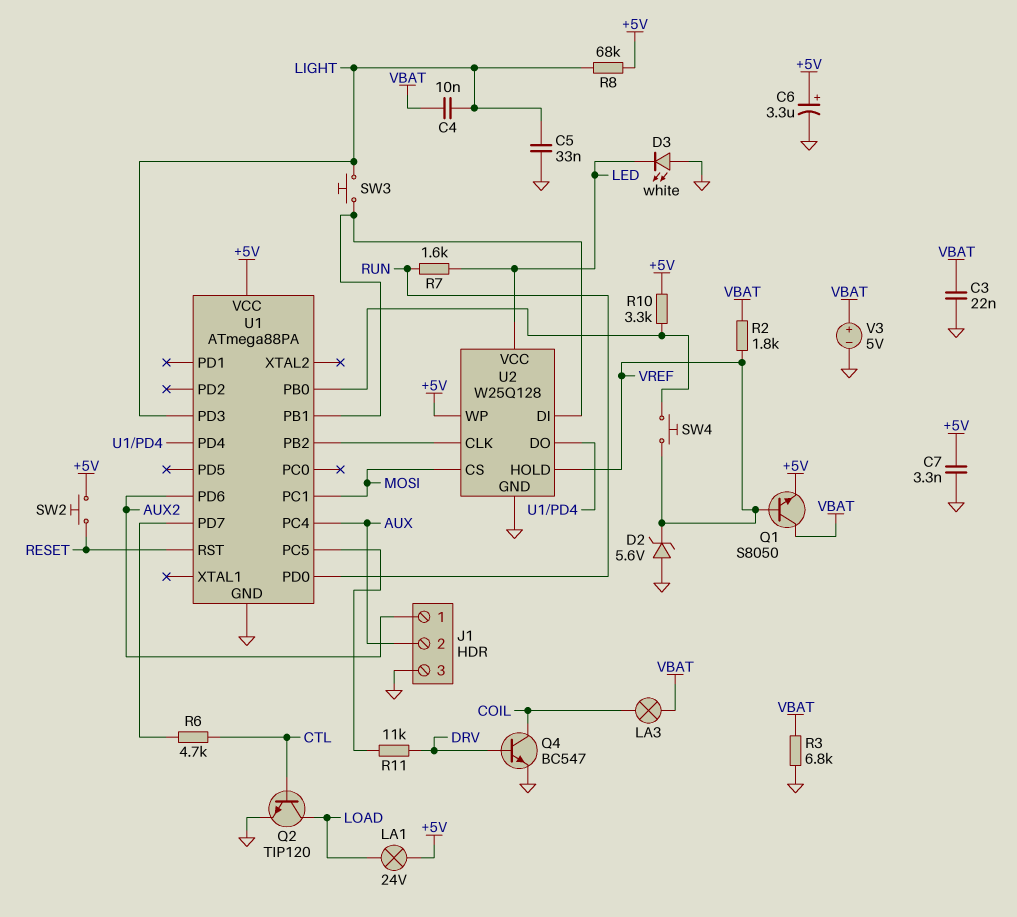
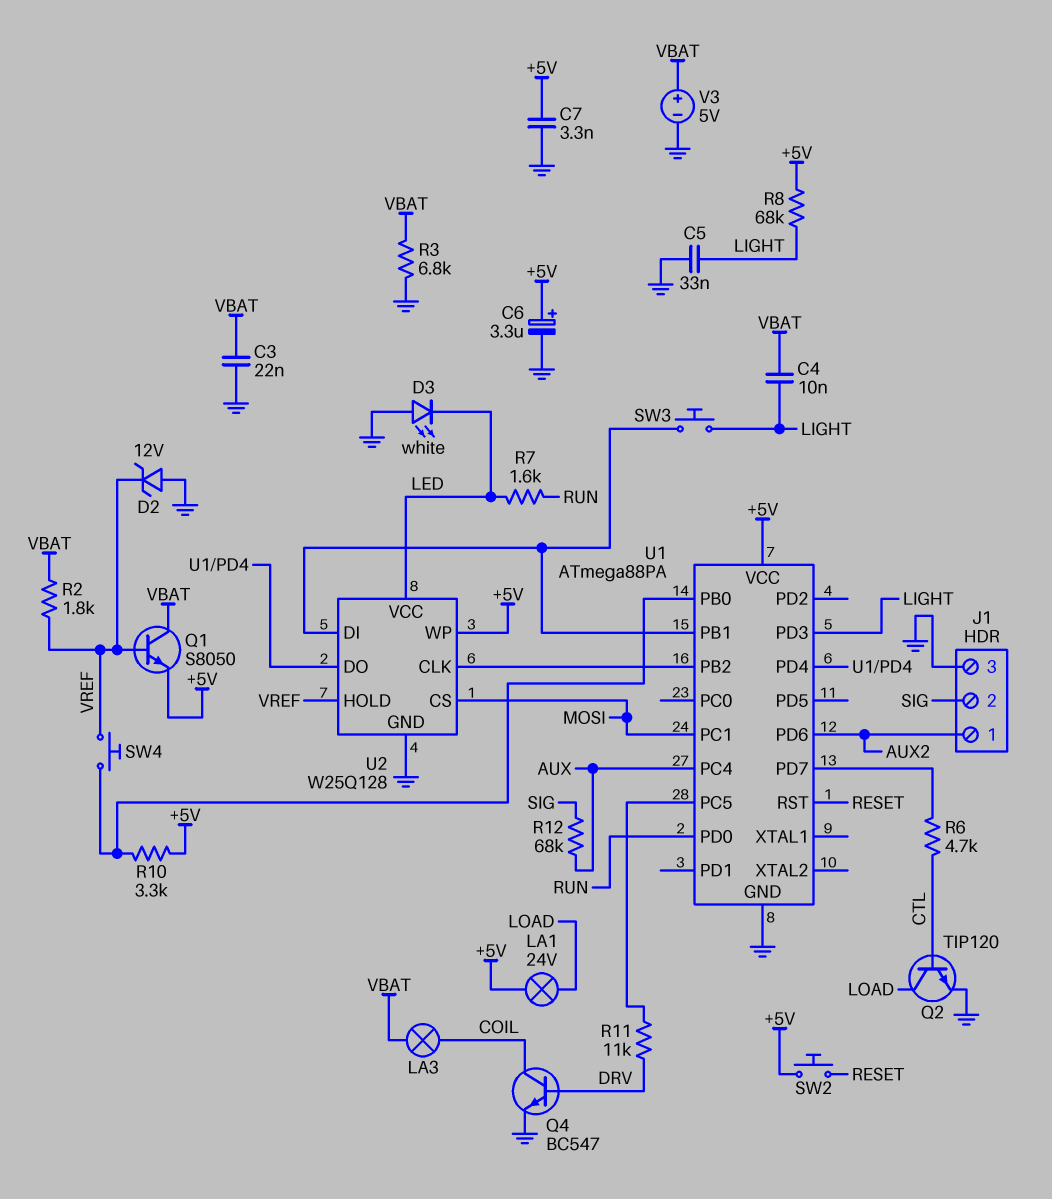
D2: zener 5.6V (A GND, K VREF) -> zener 12V (A GND, K VREF)
J1 pin 2: AUX -> SIG
R12: none -> 68k (AUX, SIG)

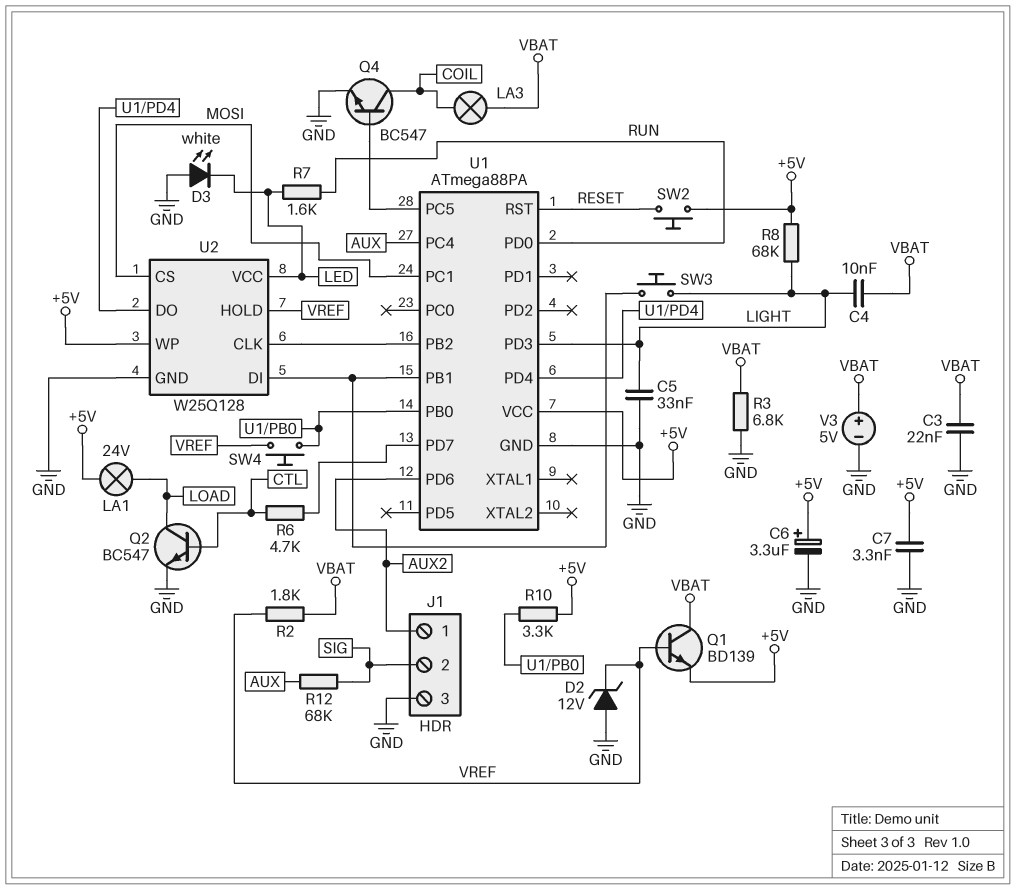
Q1: NPN S8050 (B VREF, C VBAT, E +5V) -> NPN BD139 (B VREF, C VBAT, E +5V)
Q2: NPN TIP120 (B CTL, C LOAD, E GND) -> NPN BC547 (B CTL, C LOAD, E GND)
Q4: NPN BC547 (B DRV, C COIL, E GND) -> NPN BC547 (B U1/PC5, C COIL, E GND)
R11: 11k (DRV, U1/PC5) -> none

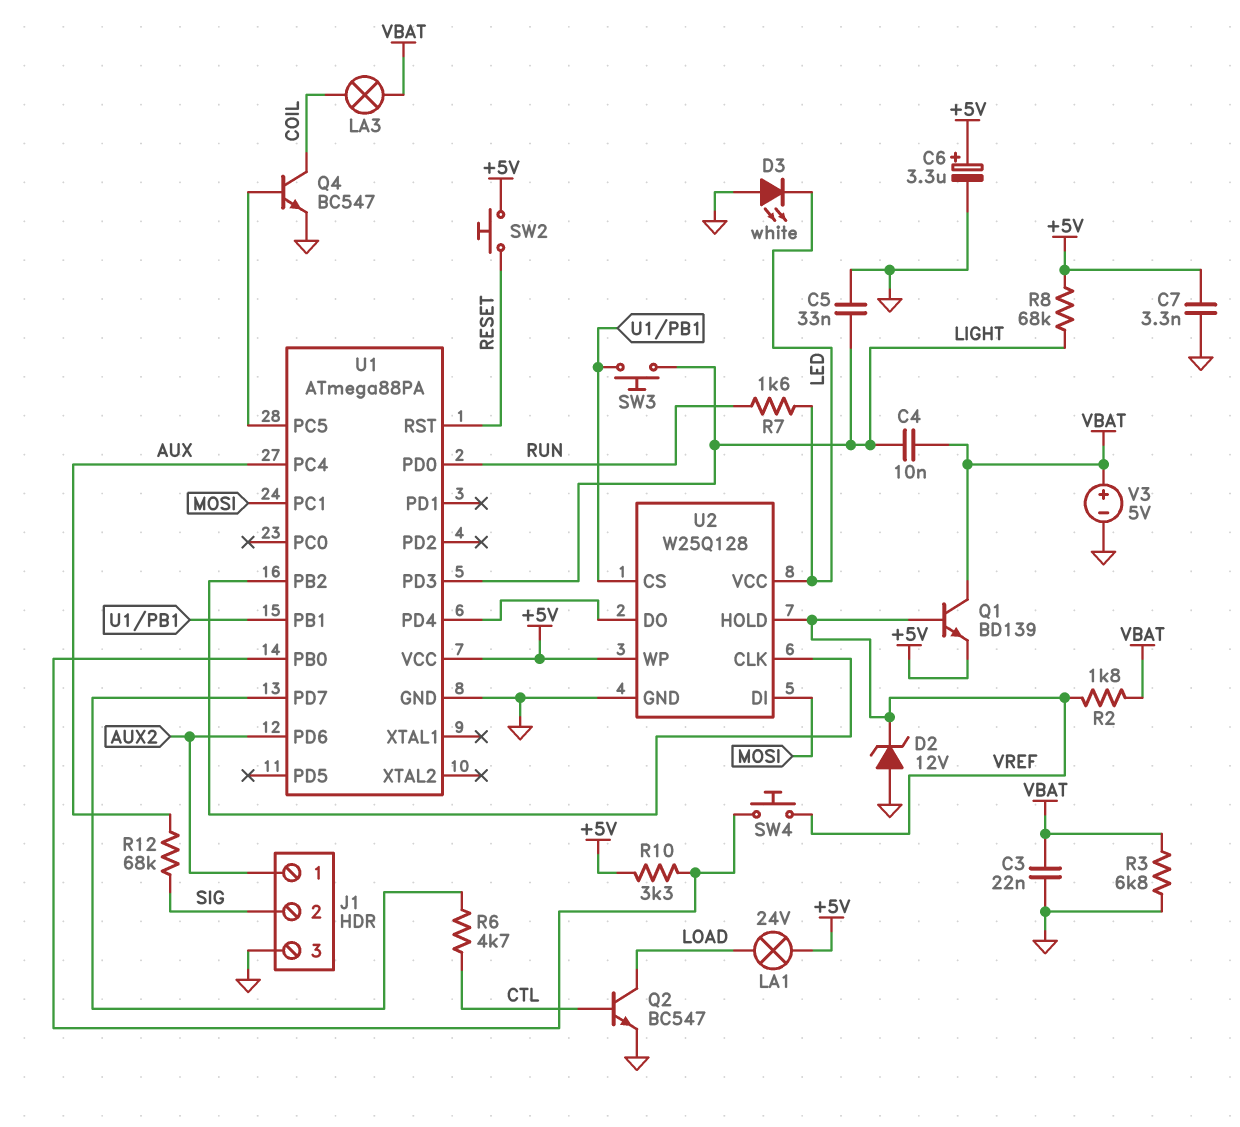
U2 pin CS: MOSI -> U1/PB1
U2 pin DI: U1/PB1 -> MOSI

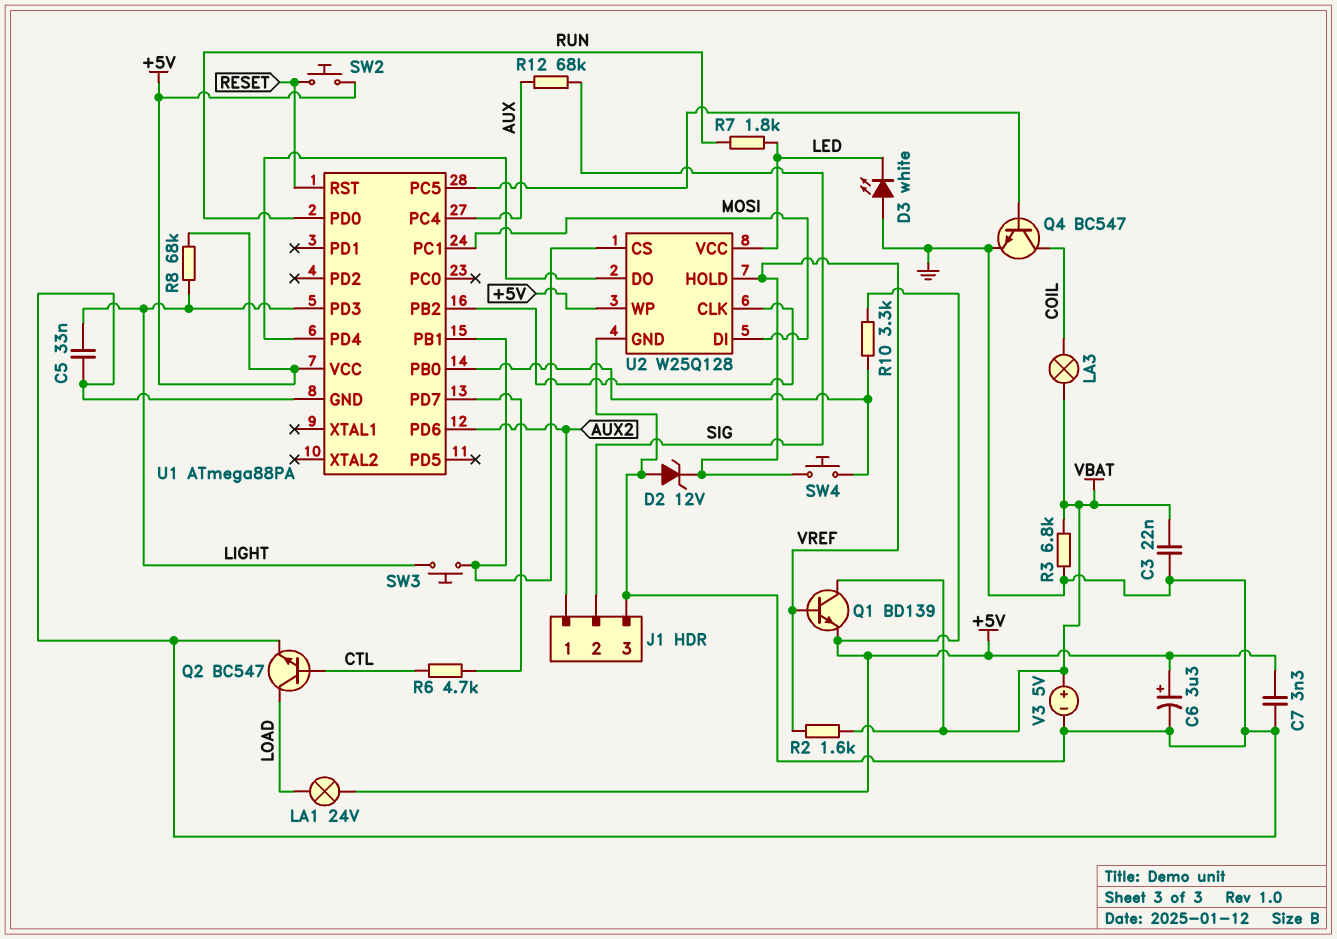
C4: 10nF (LIGHT, VBAT) -> none
R2: 1.8k (VBAT, VREF) -> 1.6k (VBAT, VREF)
R7: 1.6k (LED, RUN) -> 1.8k (LED, RUN)

